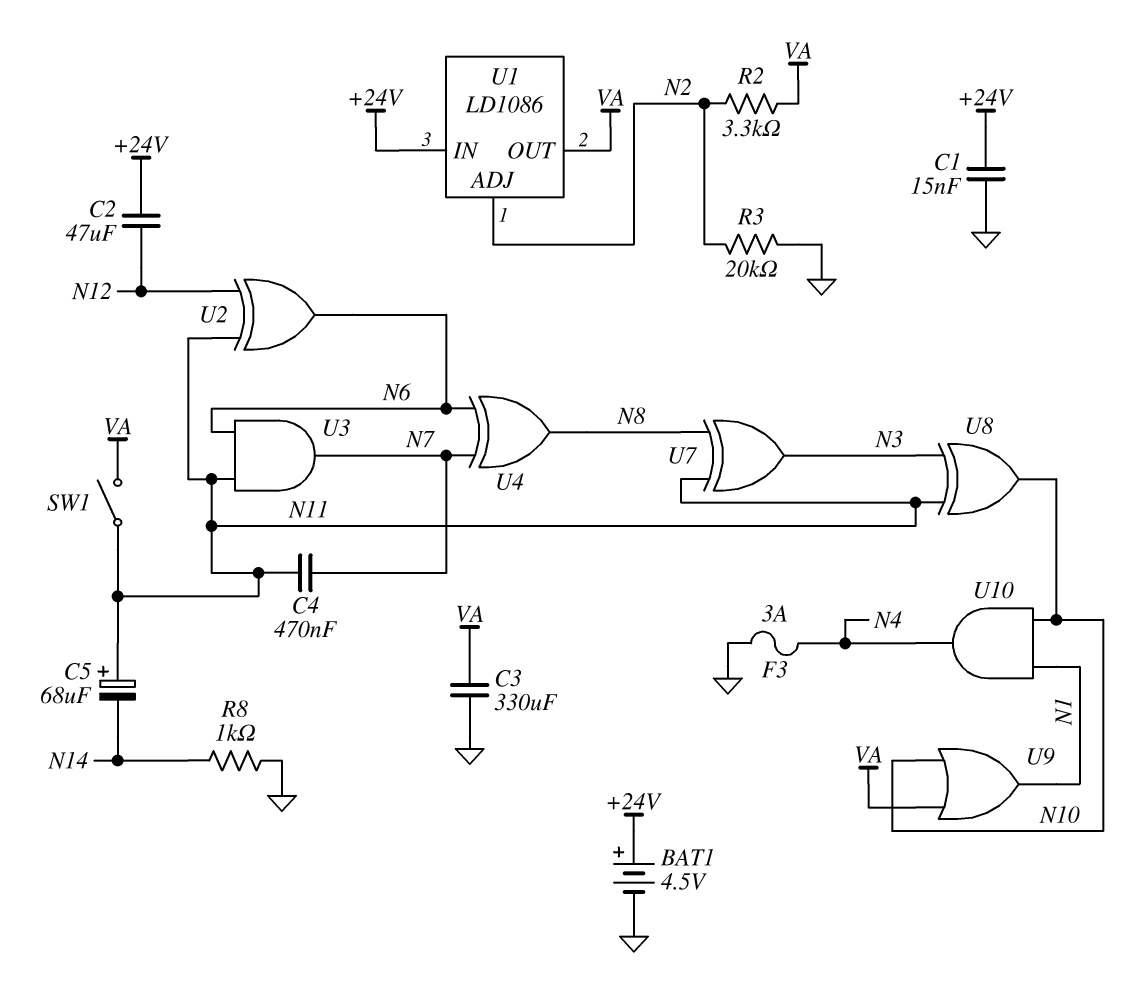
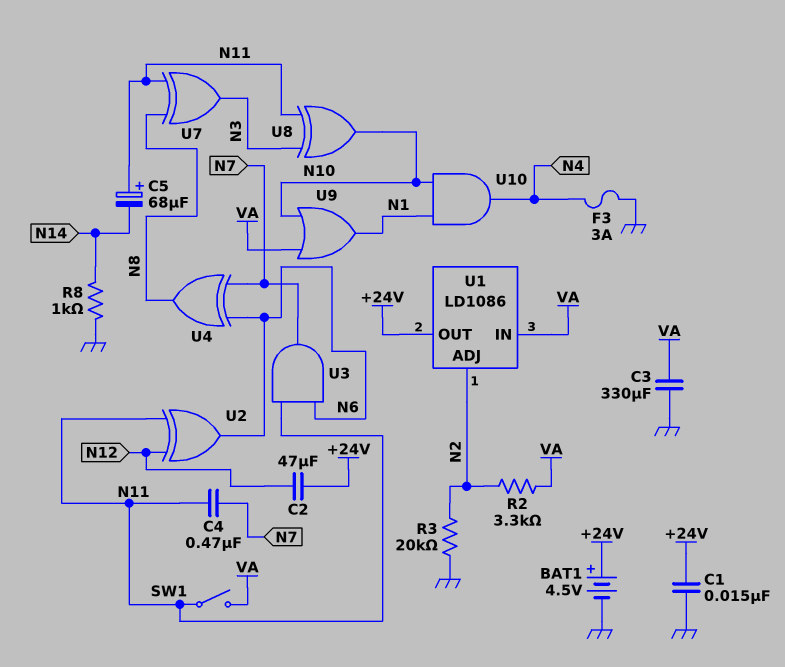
U1 pin IN: +24V -> VA
U1 pin OUT: VA -> +24V

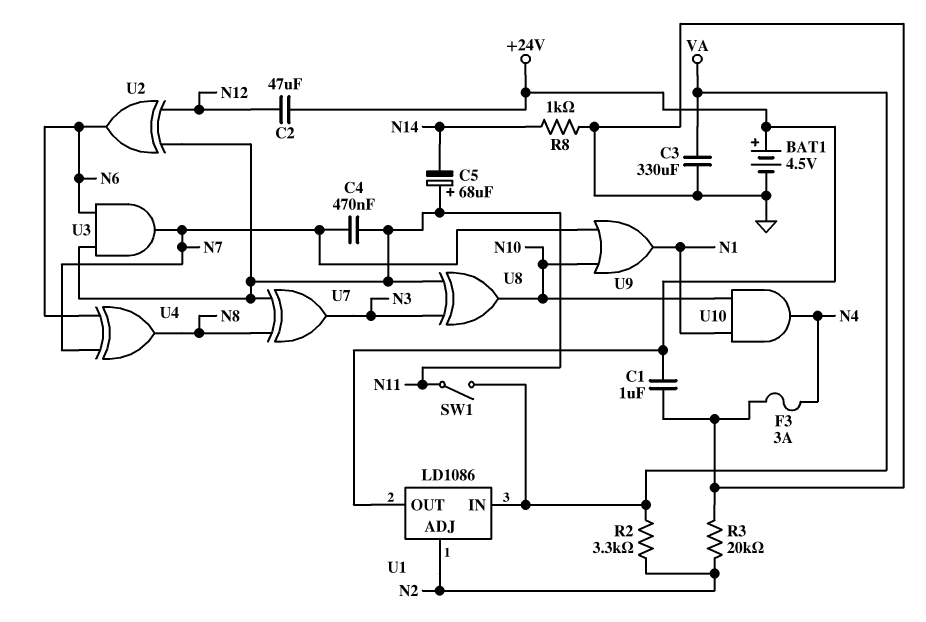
C1: 15nF (+24V, GND) -> 1uF (+24V, GND)
U9: OR (in N10, in VA, out N1) -> OR (in N7, in N10, out N1)

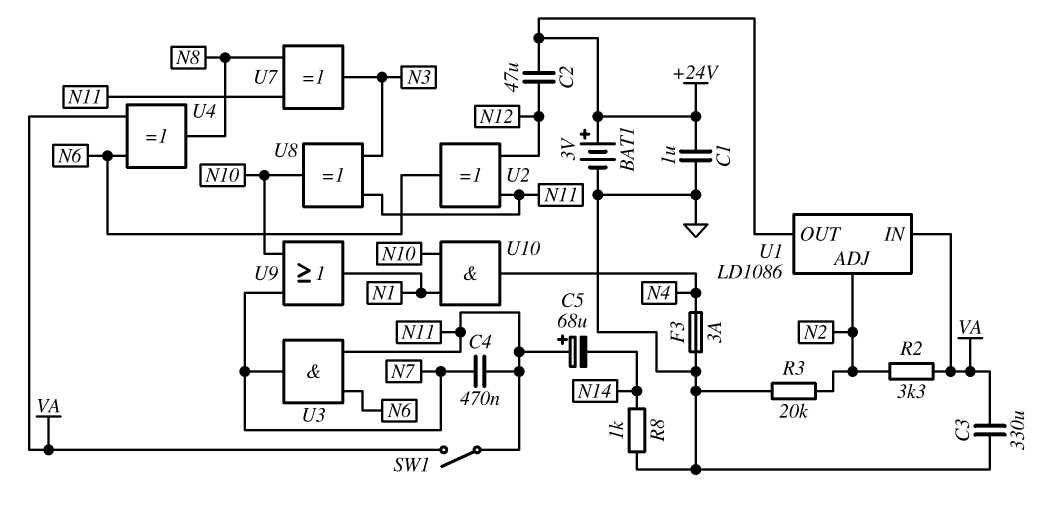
BAT1: 4.5V (plus +24V, minus GND) -> 3V (plus +24V, minus GND)
U4: XOR (in N6, in N7, out N8) -> XOR (in N6, in VA, out N8)

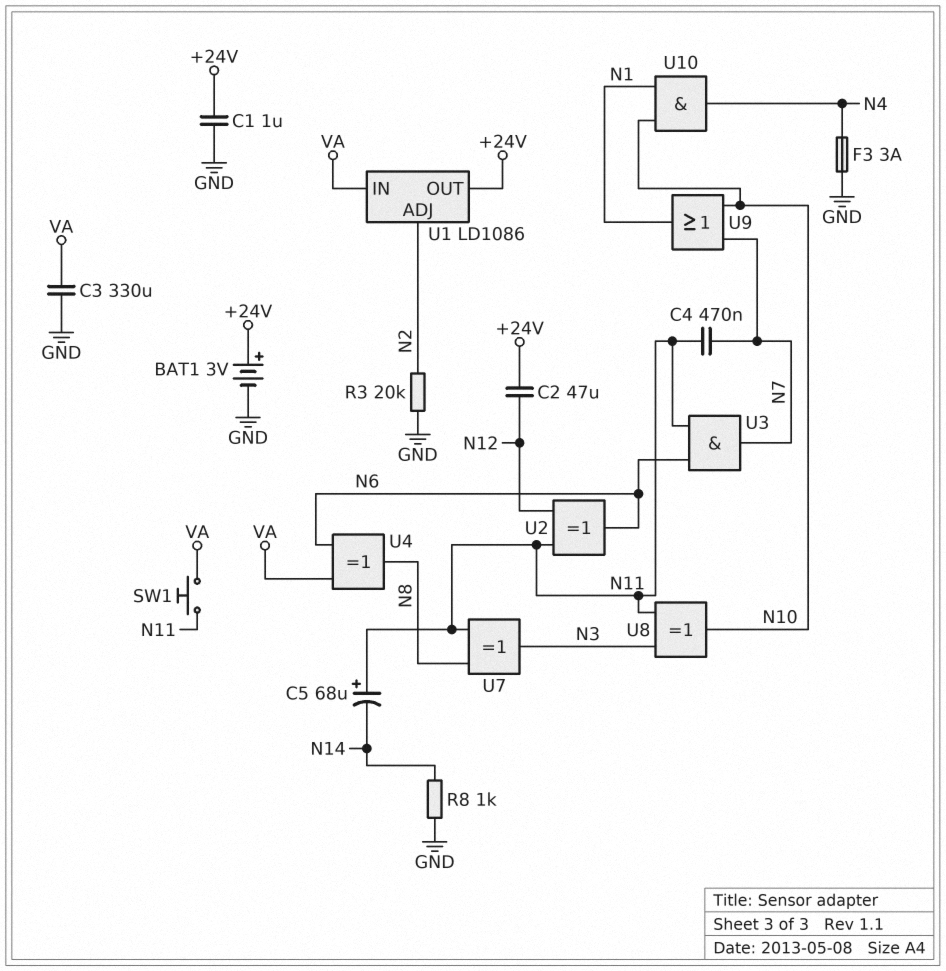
R2: 3.3k (N2, VA) -> none
SW1: switch (N11, VA) -> button (N11, VA)

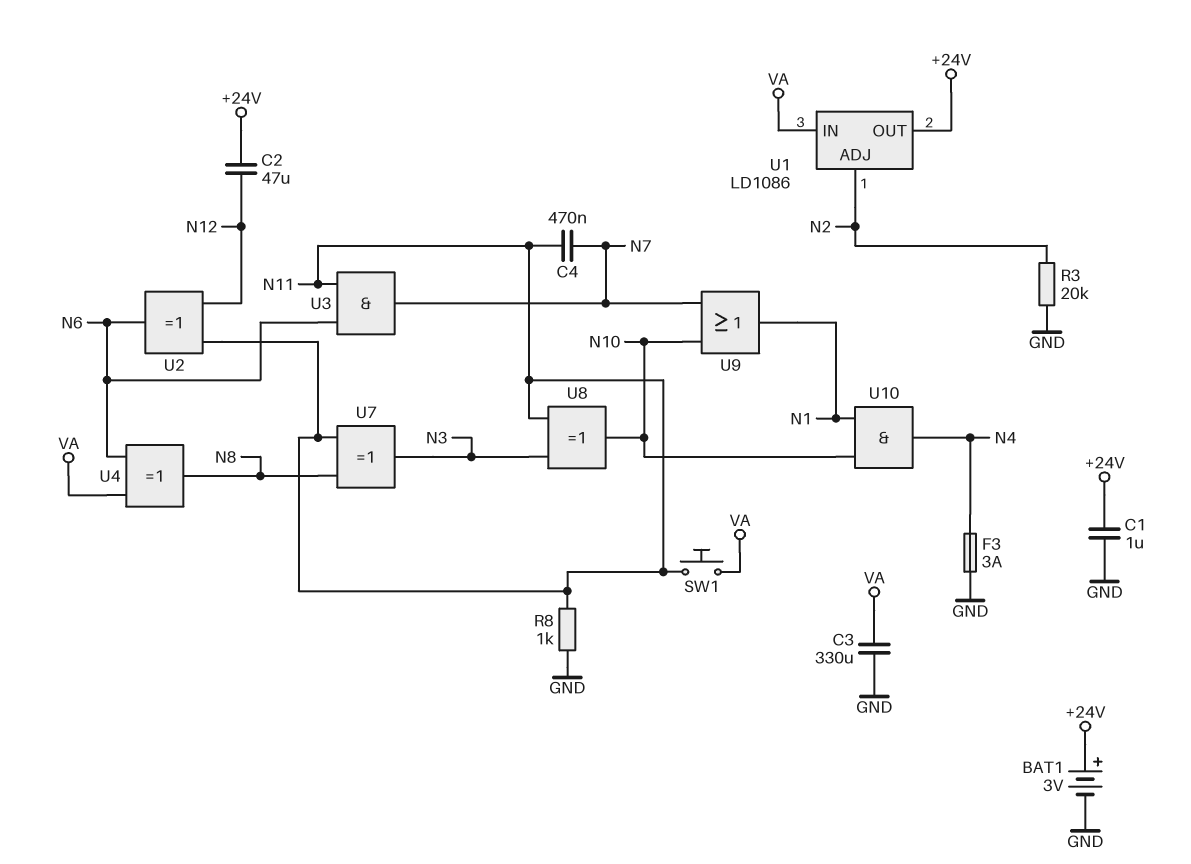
C5: 68uF (plus N11, minus N14) -> none
R8: 1k (GND, N14) -> 1k (GND, N11)

